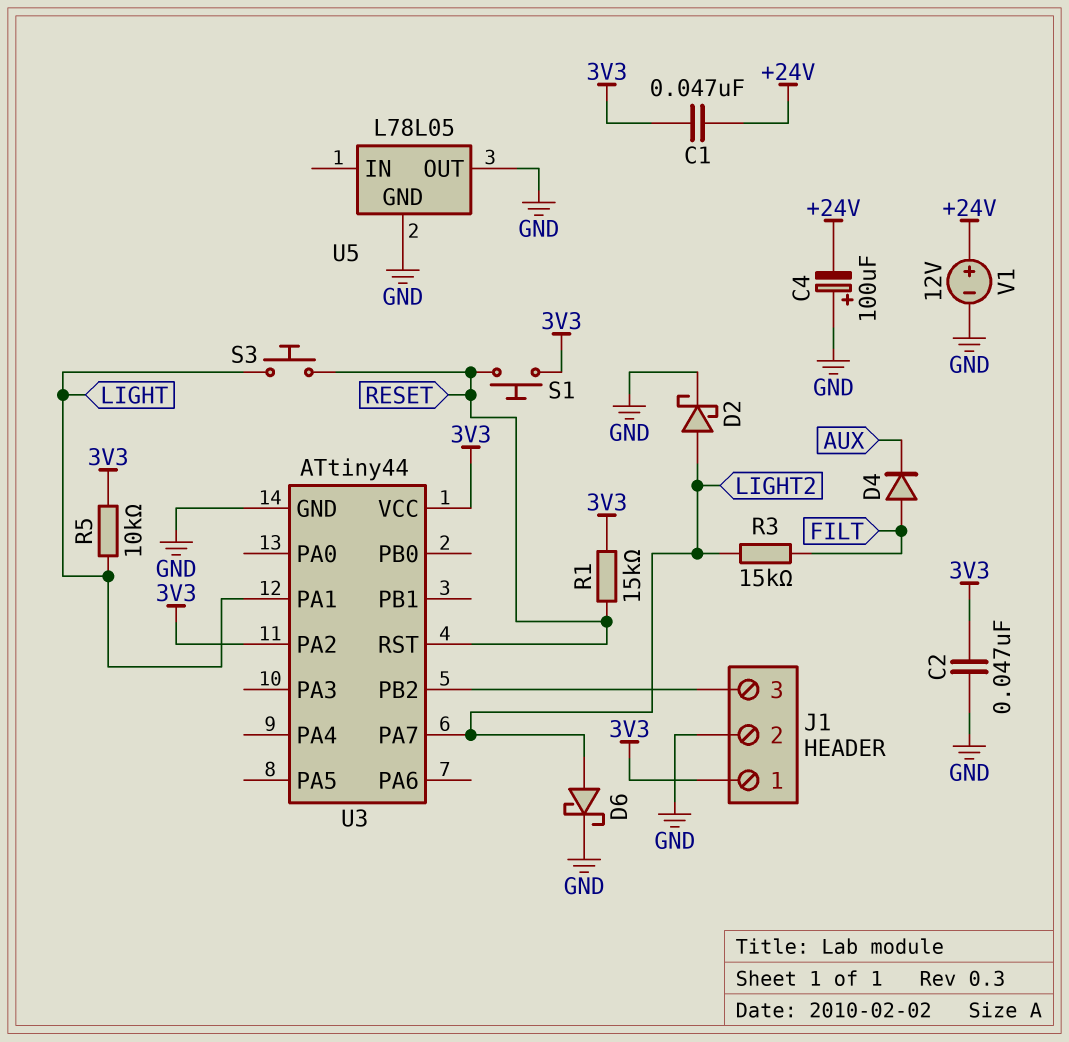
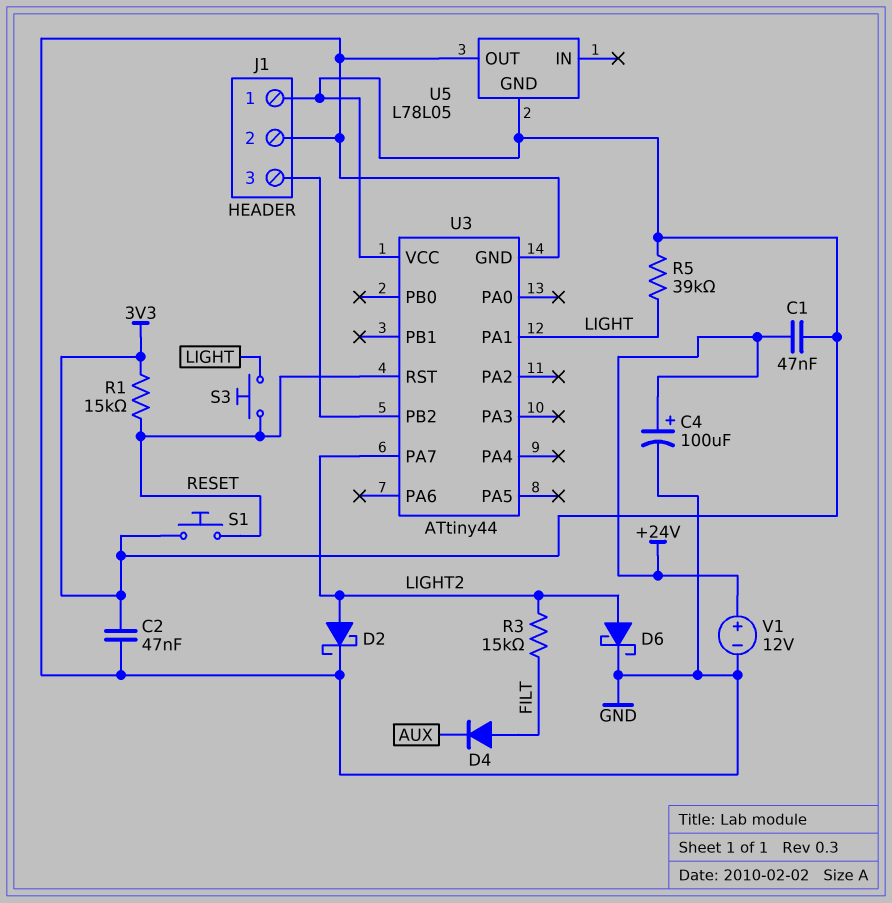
C4: 100uF (plus GND, minus +24V) -> 100uF (plus +24V, minus GND)
R5: 10k (3V3, LIGHT) -> 39k (3V3, LIGHT)
U3 pin PA2: 3V3 -> none
U5 pin GND: GND -> 3V3

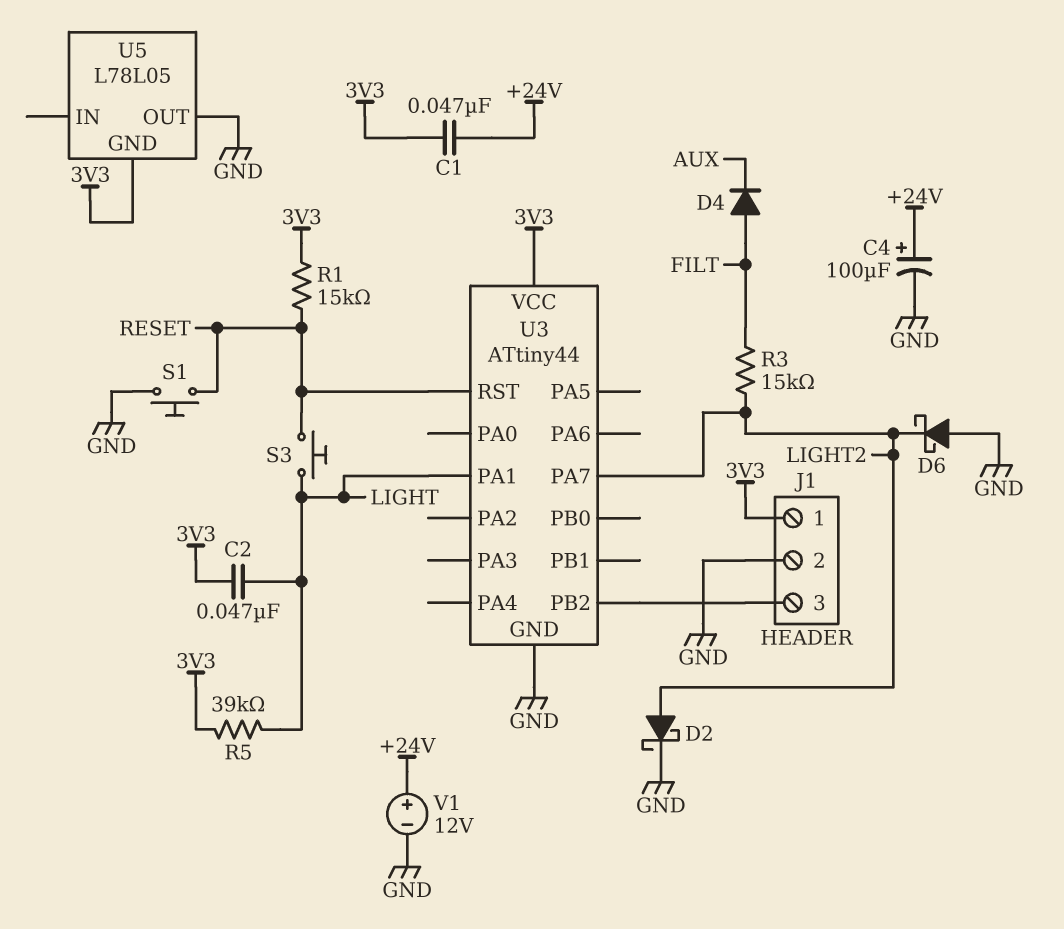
C2: 47nF (3V3, GND) -> 47nF (3V3, LIGHT)
D6: schottky (A LIGHT2, K GND) -> schottky (A GND, K LIGHT2)
S1: button (3V3, RESET) -> button (GND, RESET)

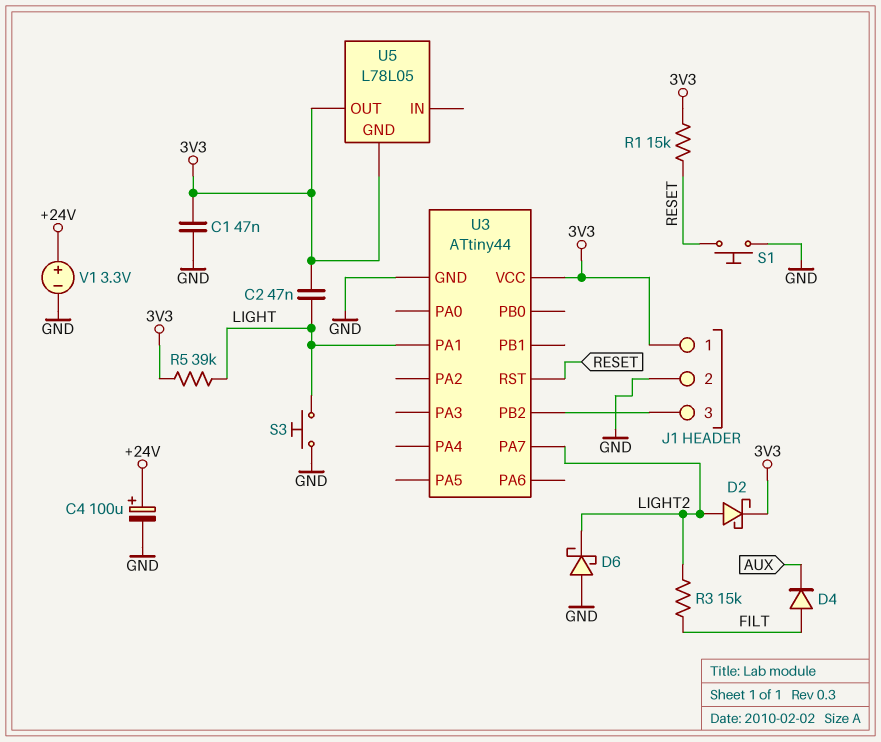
C1: 47nF (+24V, 3V3) -> 47nF (3V3, GND)
D2: schottky (A LIGHT2, K GND) -> schottky (A LIGHT2, K 3V3)
S3: button (LIGHT, RESET) -> button (GND, LIGHT)
U5 pin OUT: GND -> 3V3
V1: 12V (plus +24V, minus GND) -> 3.3V (plus +24V, minus GND)

